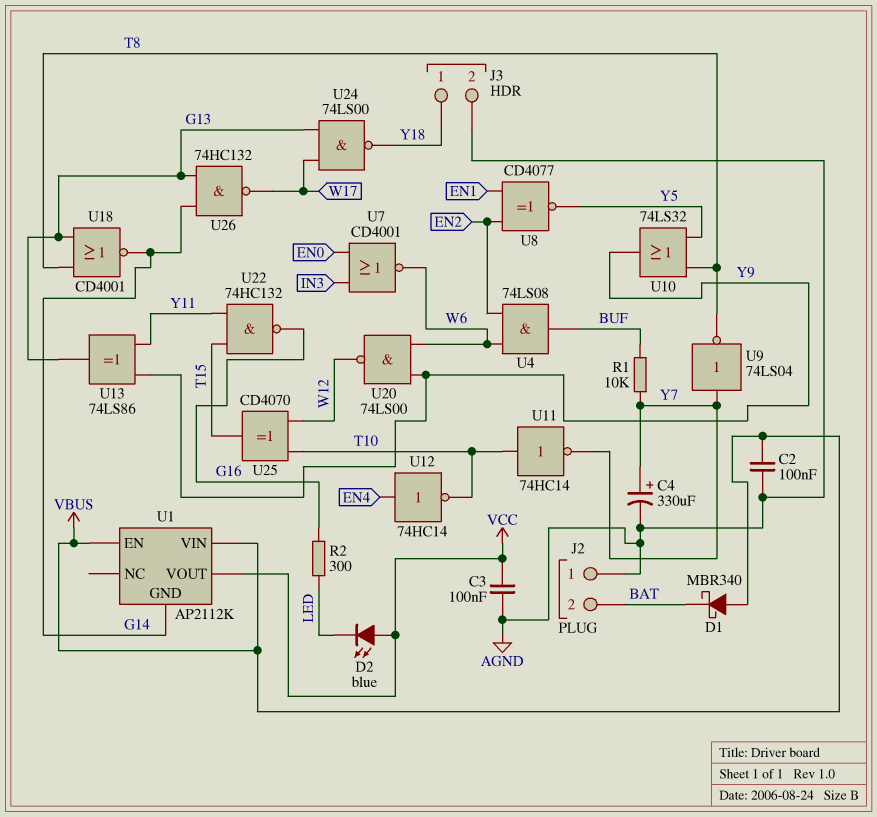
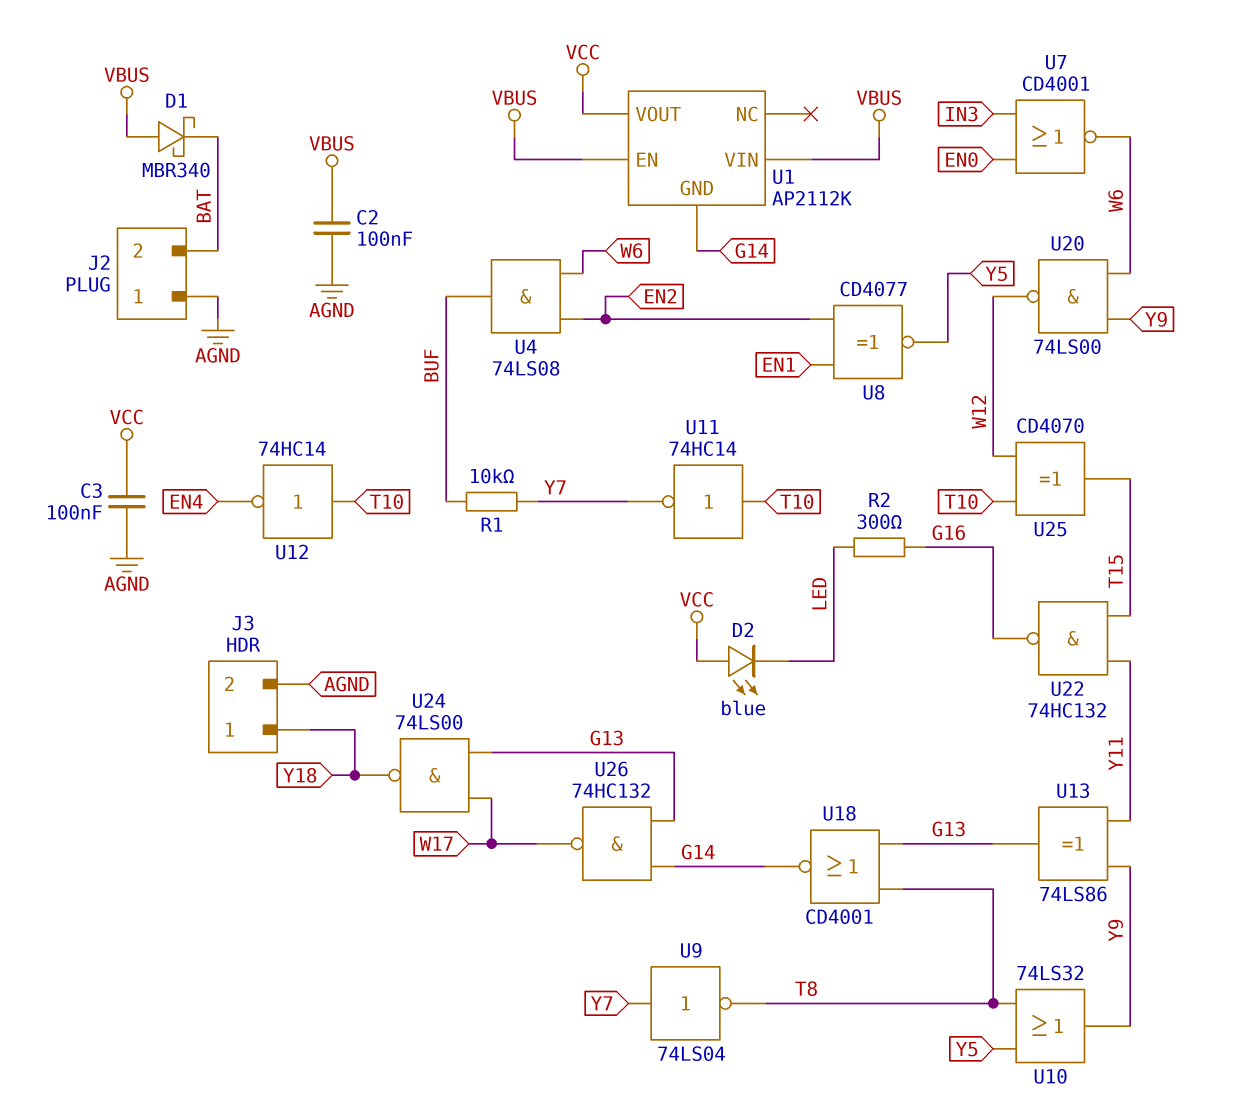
C4: 330uF (plus Y7, minus AGND) -> none
U12: NOT 74HC14 (in EN4, out T10) -> NOT 74HC14 (in T10, out EN4)

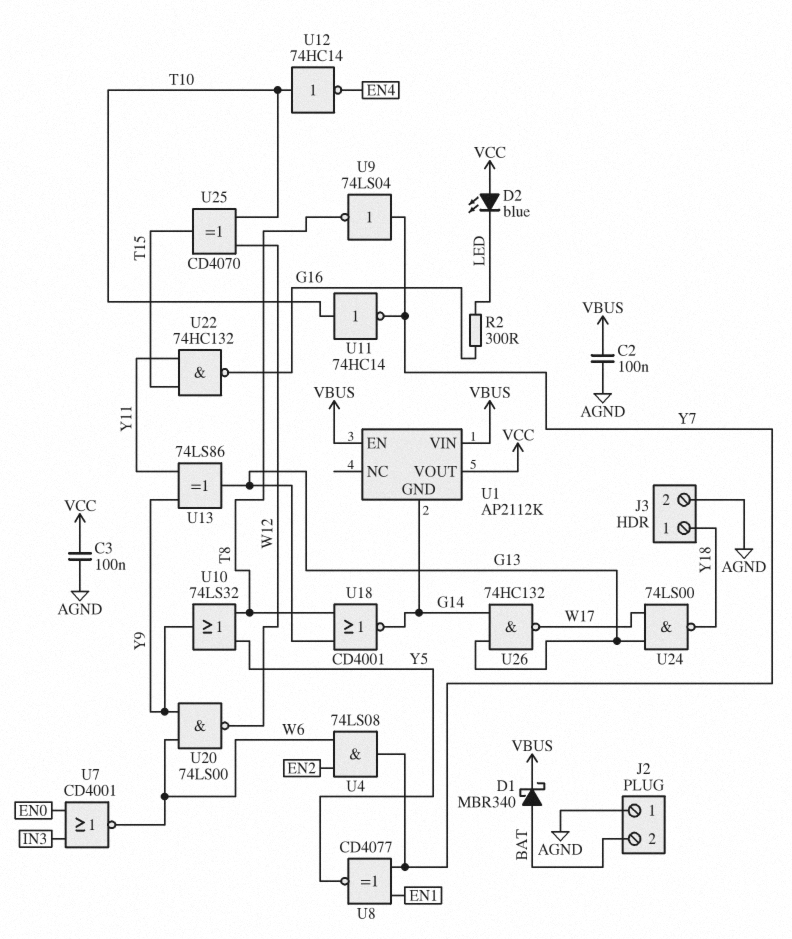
D1: schottky MBR340 (A VBUS, K BAT) -> schottky MBR340 (A BAT, K VBUS)
R1: 10k (BUF, Y7) -> none
U4: AND 74LS08 (in EN2, in W6, out BUF) -> AND 74LS08 (in EN2, in W6, out Y7)
U8: XNOR CD4077 (in EN1, in EN2, out Y5) -> XNOR CD4077 (in EN1, in Y7, out Y5)

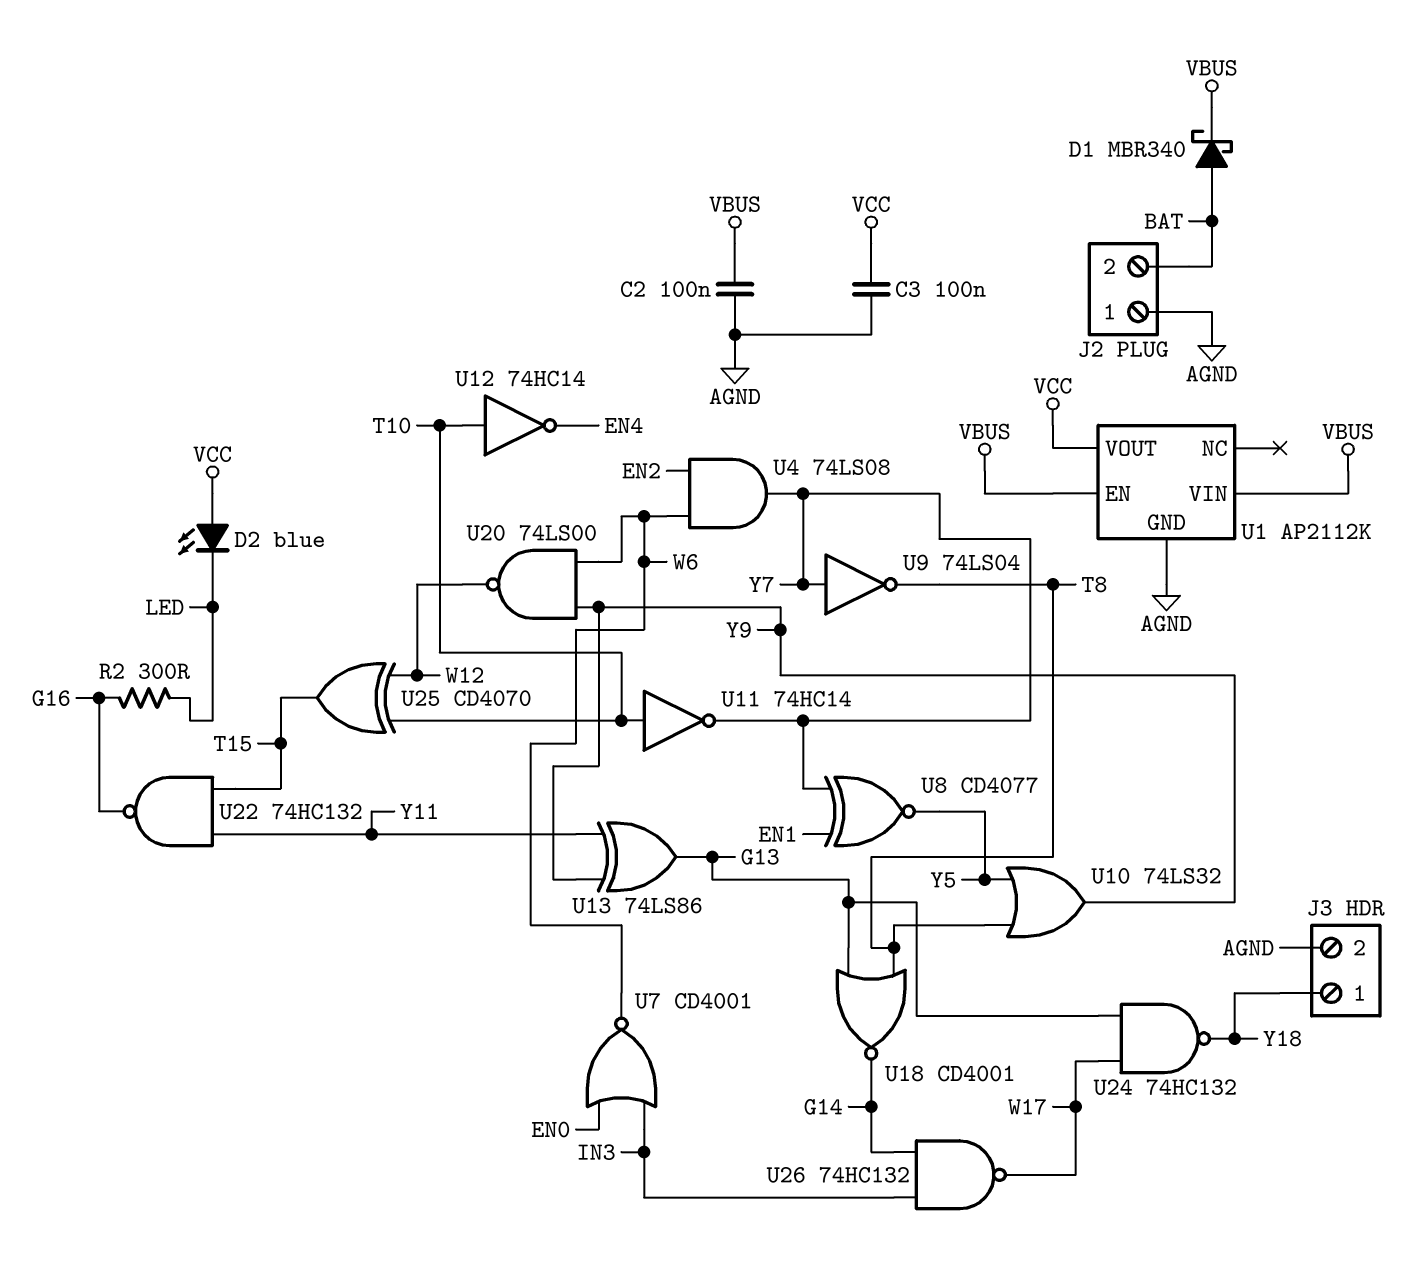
U1 pin GND: G14 -> AGND
U24: NAND 74LS00 (in G13, in W17, out Y18) -> NAND 74HC132 (in G13, in W17, out Y18)
U26: NAND 74HC132 (in G13, in G14, out W17) -> NAND 74HC132 (in G14, in IN3, out W17)

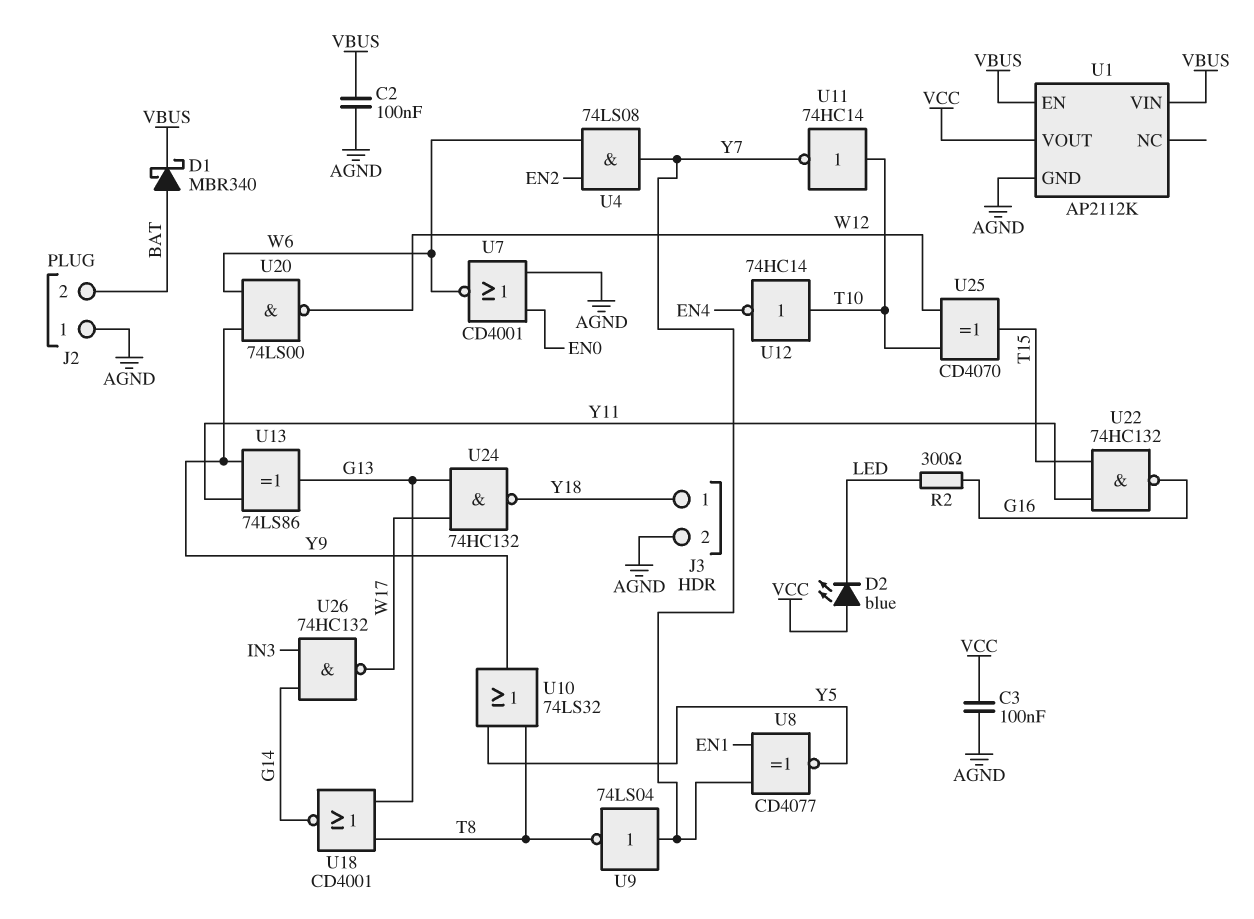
U7: NOR CD4001 (in EN0, in IN3, out W6) -> NOR CD4001 (in AGND, in EN0, out W6)

